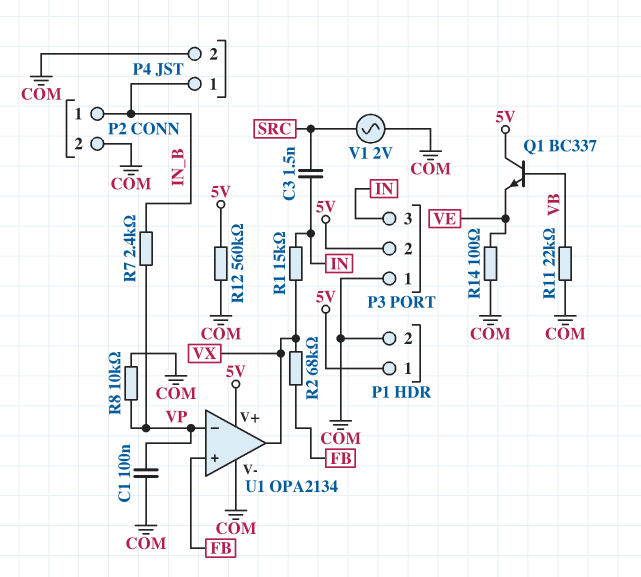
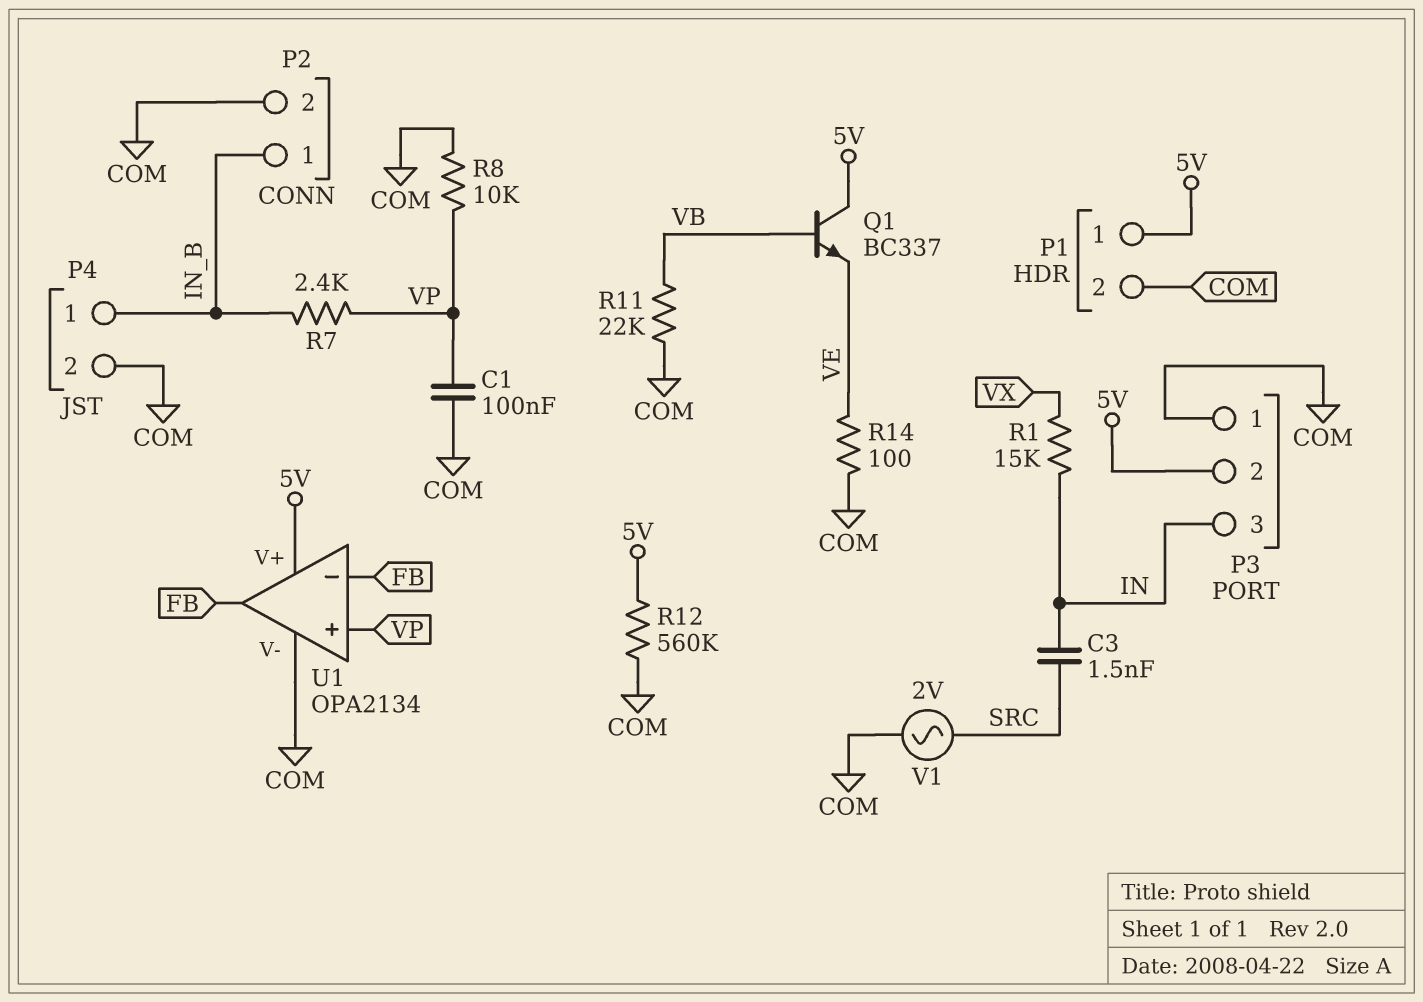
R2: 68k (FB, VX) -> none
U1 pin in+: FB -> VP
U1 pin in-: VP -> FB
U1 pin out: VX -> FB

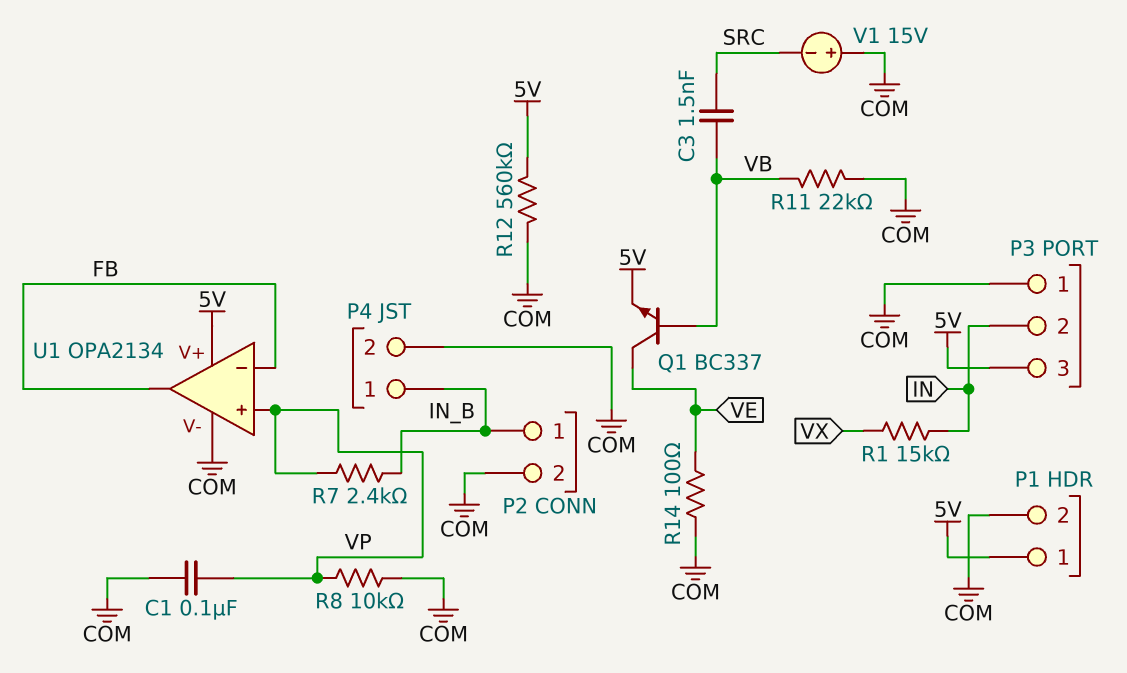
C3: 1.5nF (IN, SRC) -> 1.5nF (SRC, VB)
P3 pin 2: 5V -> IN
P3 pin 3: IN -> 5V
Q1: NPN BC337 (B VB, C 5V, E VE) -> NPN BC337 (B VB, C VE, E 5V)
V1: AC 2V (COM, SRC) -> 15V (plus COM, minus SRC)

